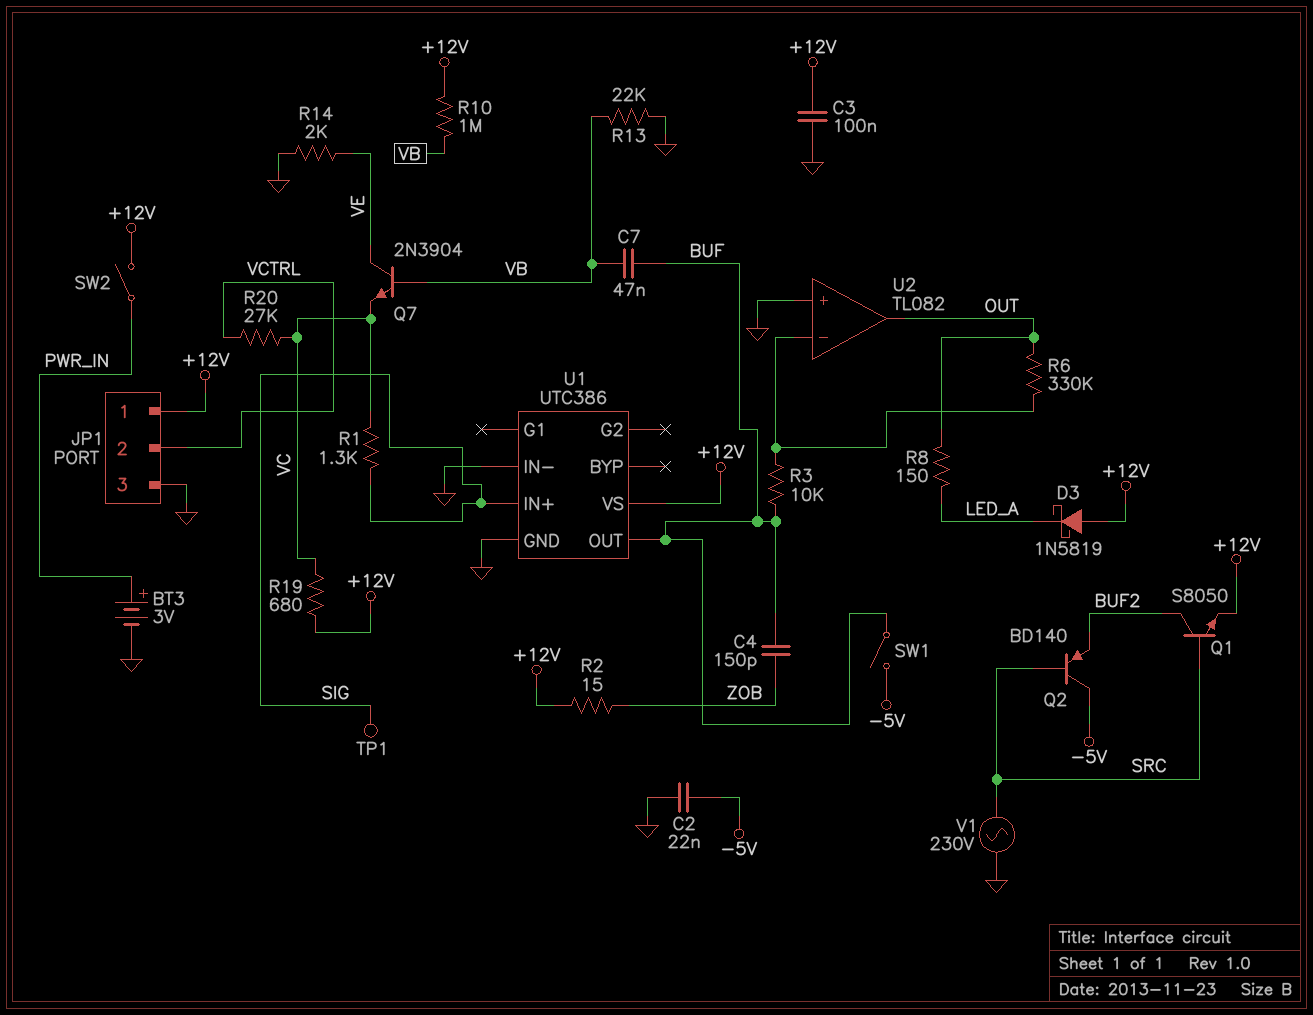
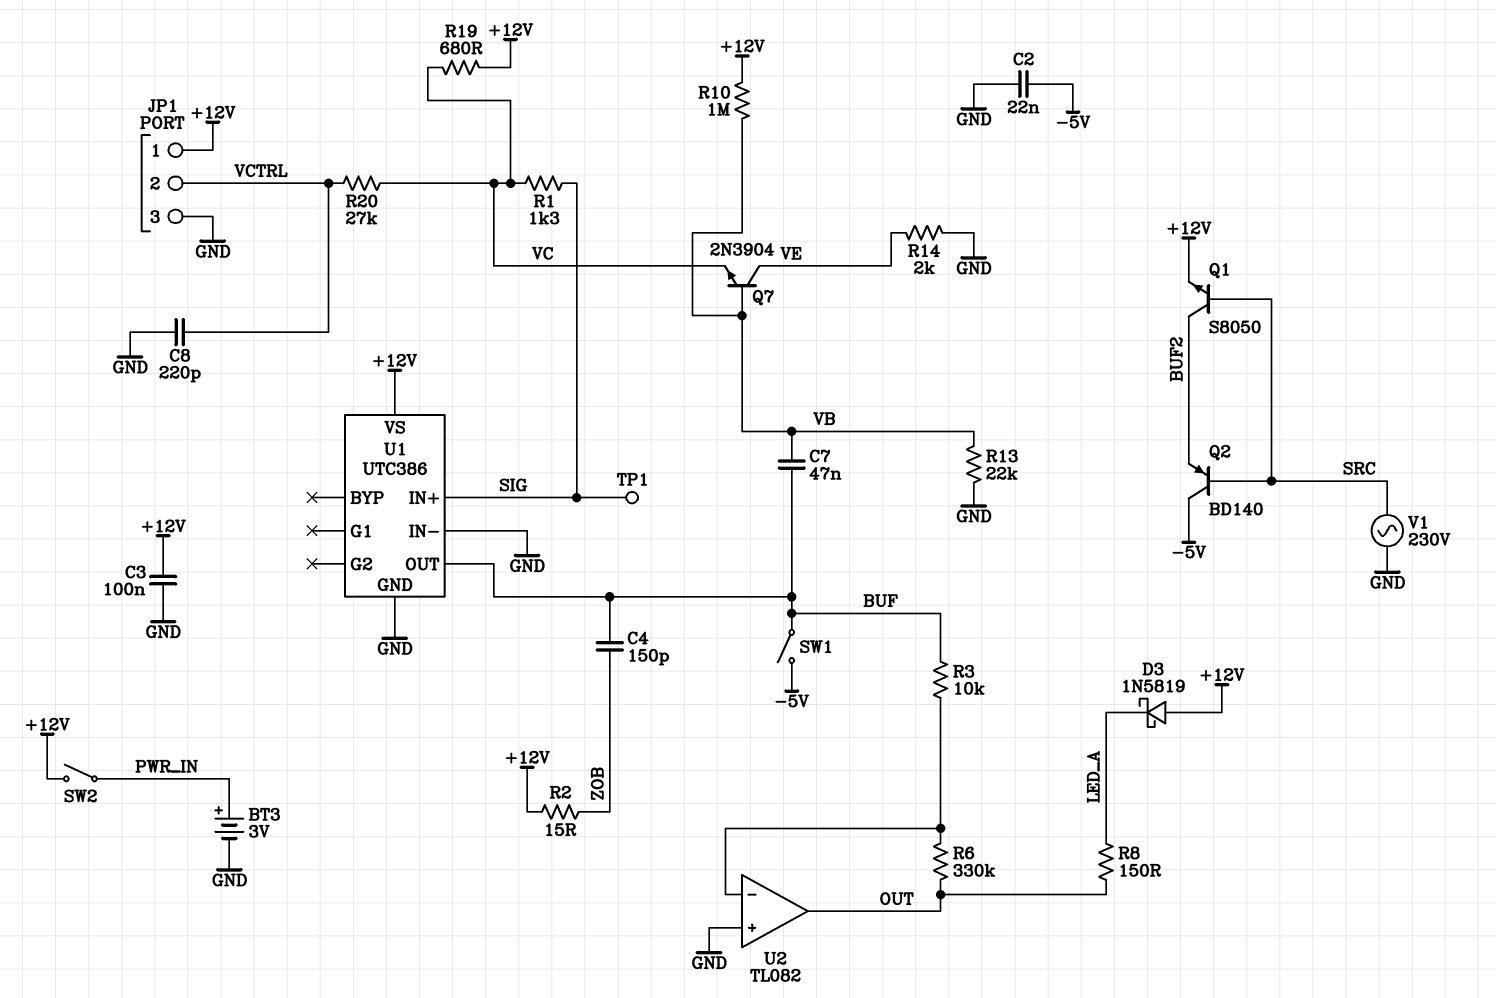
C8: none -> 220pF (GND, VCTRL)

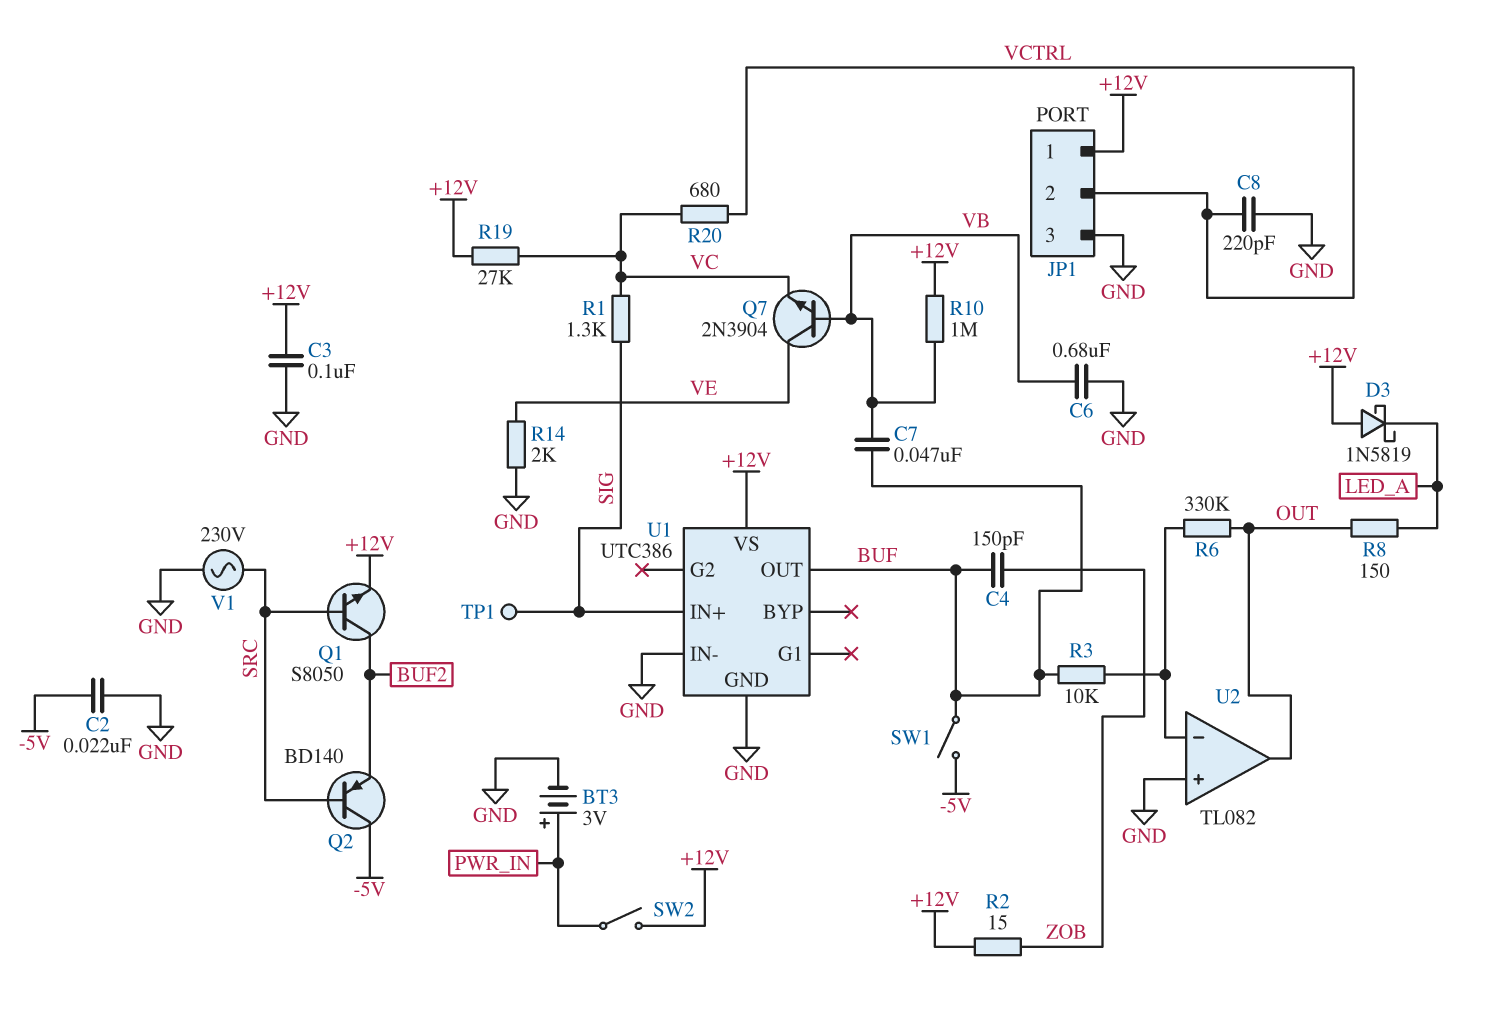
C6: none -> 680nF (GND, VB)
R13: 22k (GND, VB) -> none
R19: 680 (+12V, VC) -> 27k (+12V, VC)
R20: 27k (VC, VCTRL) -> 680 (VC, VCTRL)

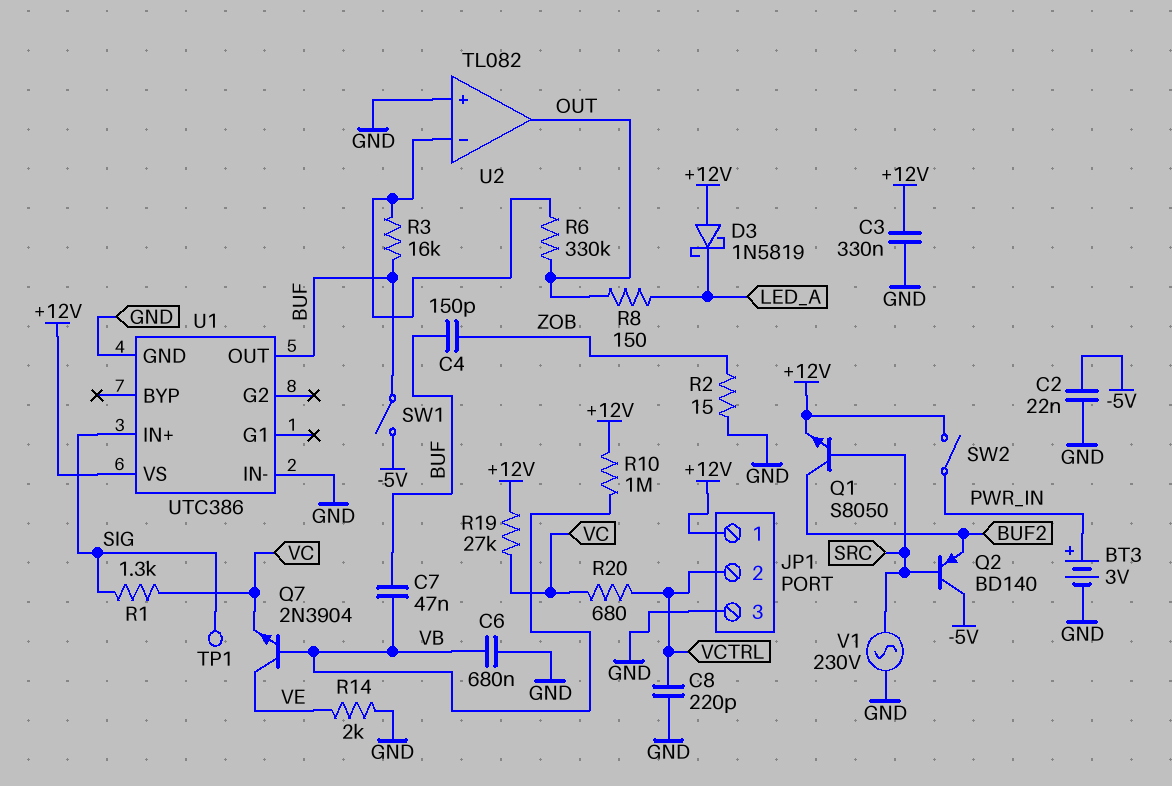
C3: 100nF (+12V, GND) -> 330nF (+12V, GND)
R2: 15 (+12V, ZOB) -> 15 (GND, ZOB)
R3: 10k (BUF, U2/in-) -> 16k (BUF, U2/in-)

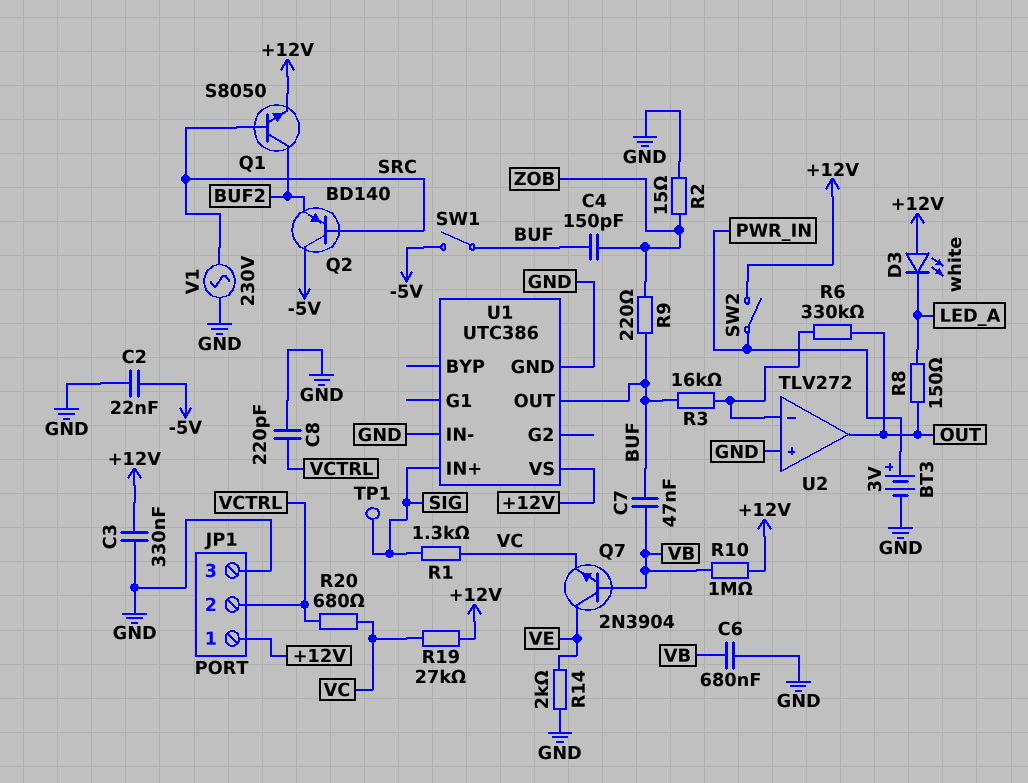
D3: schottky 1N5819 (A +12V, K LED_A) -> LED white (A +12V, K LED_A)
R9: none -> 220 (BUF, ZOB)
U2: TL082 -> TLV272

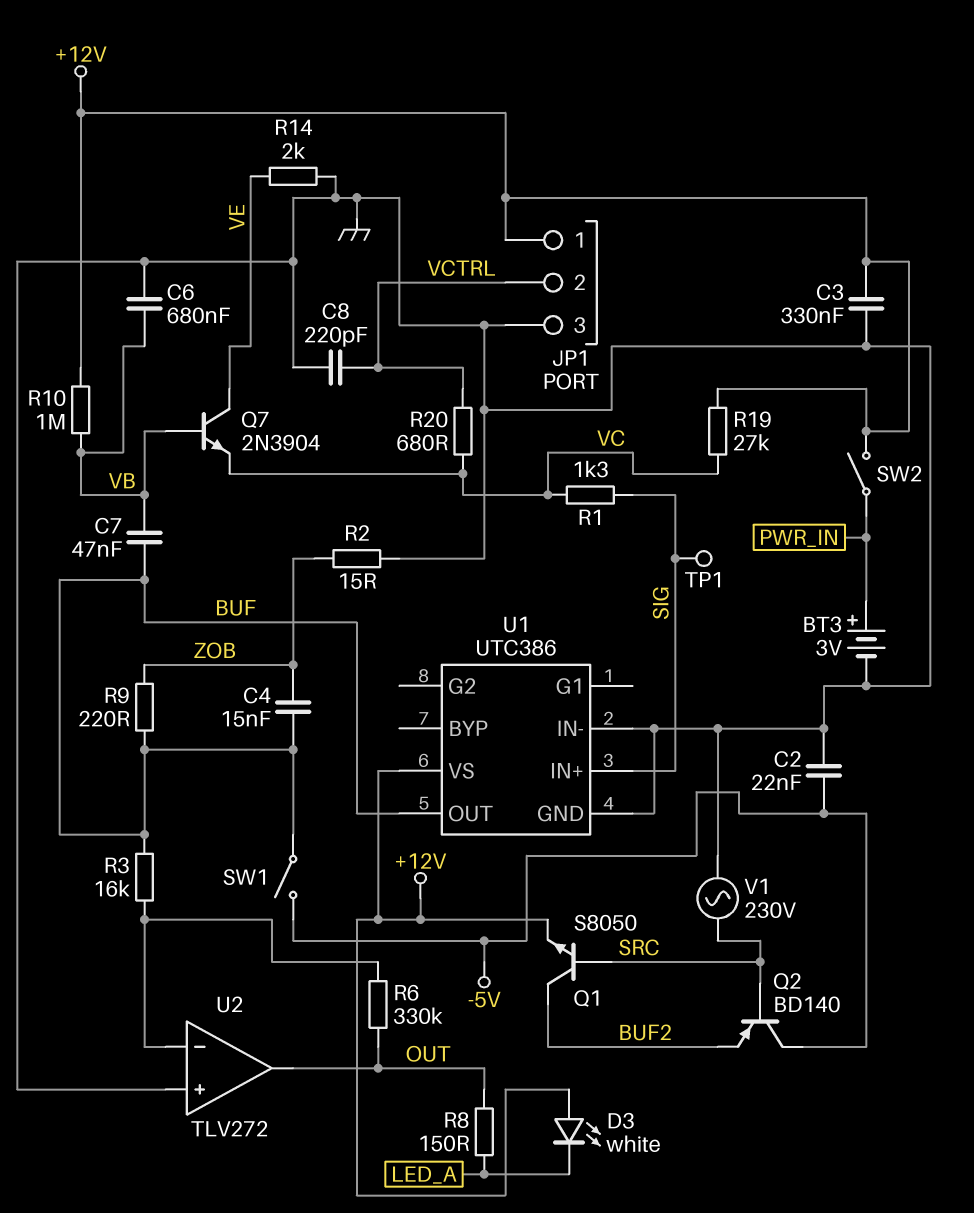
C4: 150pF (BUF, ZOB) -> 15nF (BUF, ZOB)

